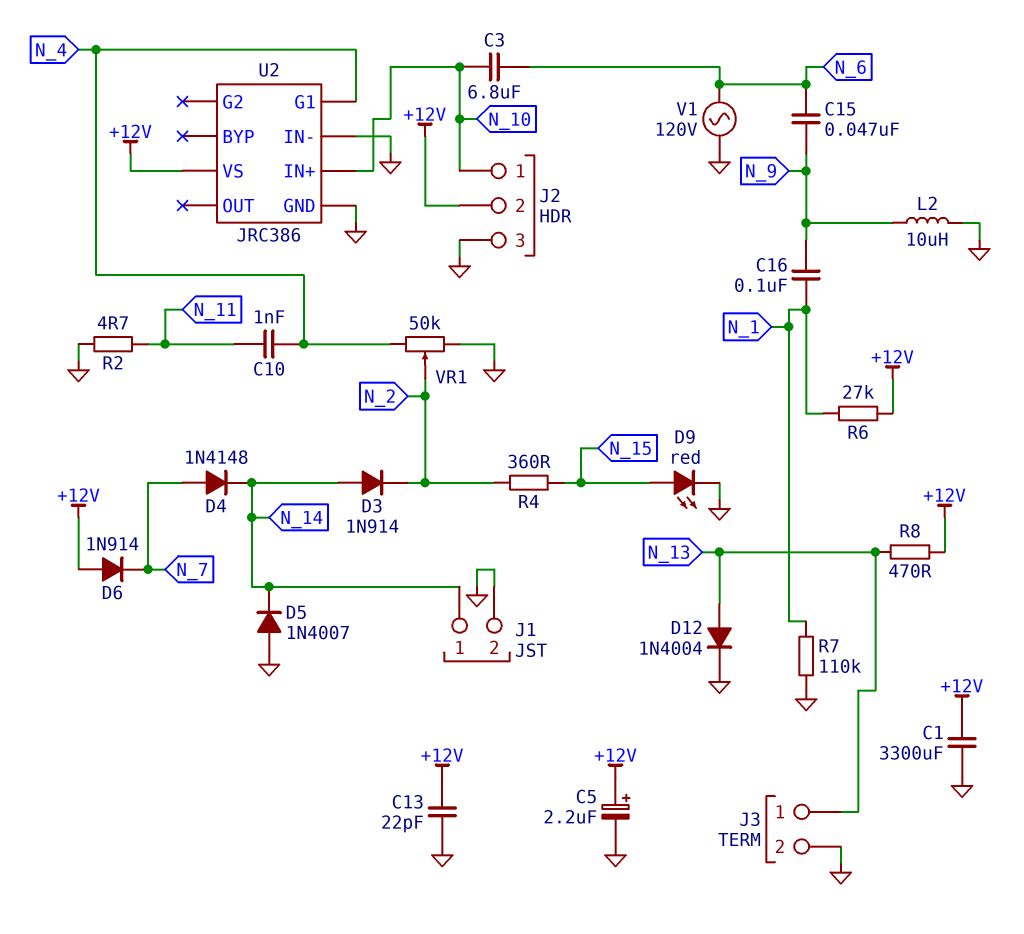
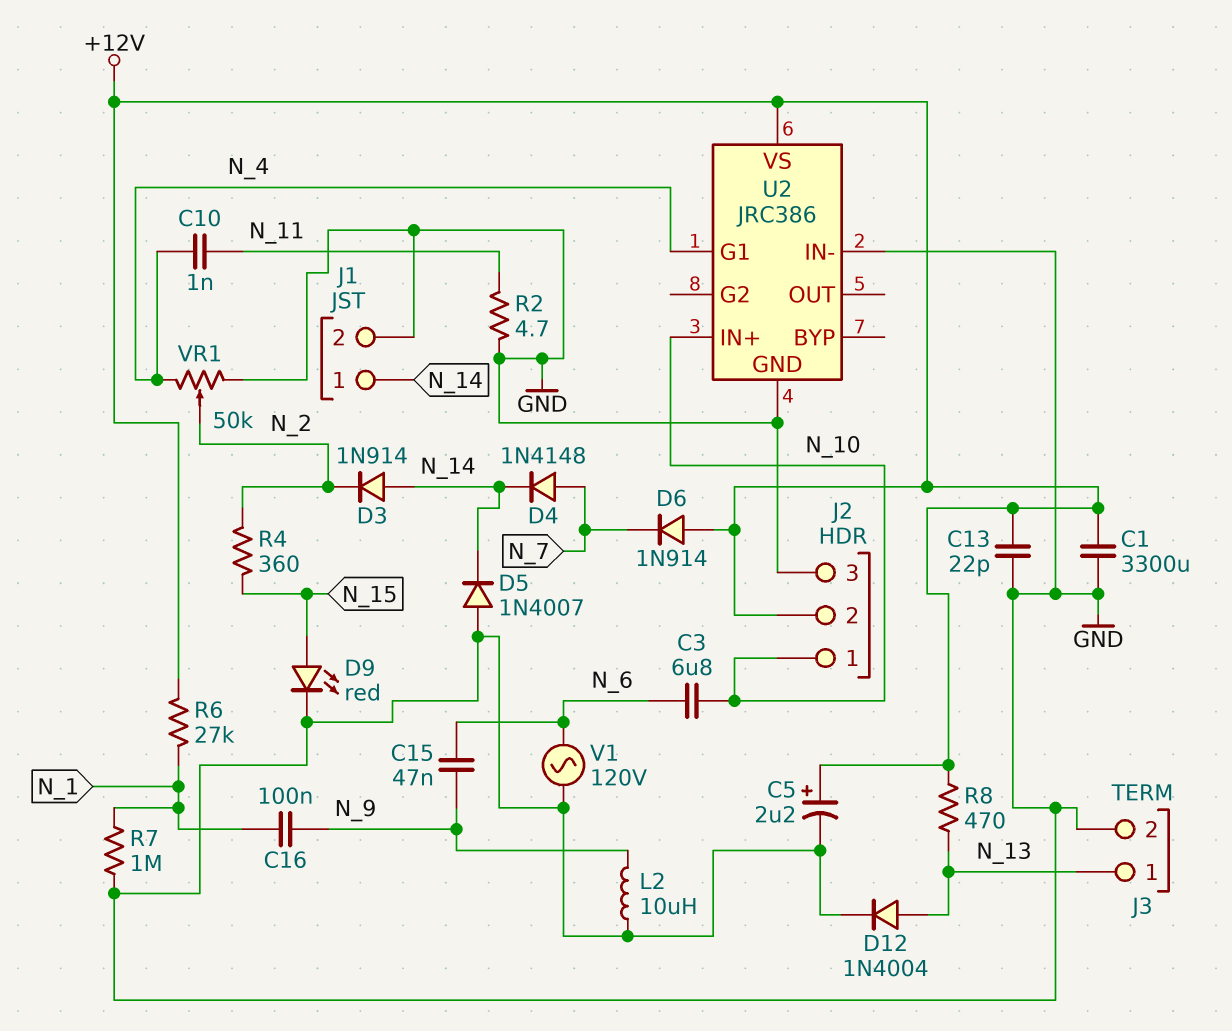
R7: 110k (GND, N_1) -> 1M (GND, N_1)

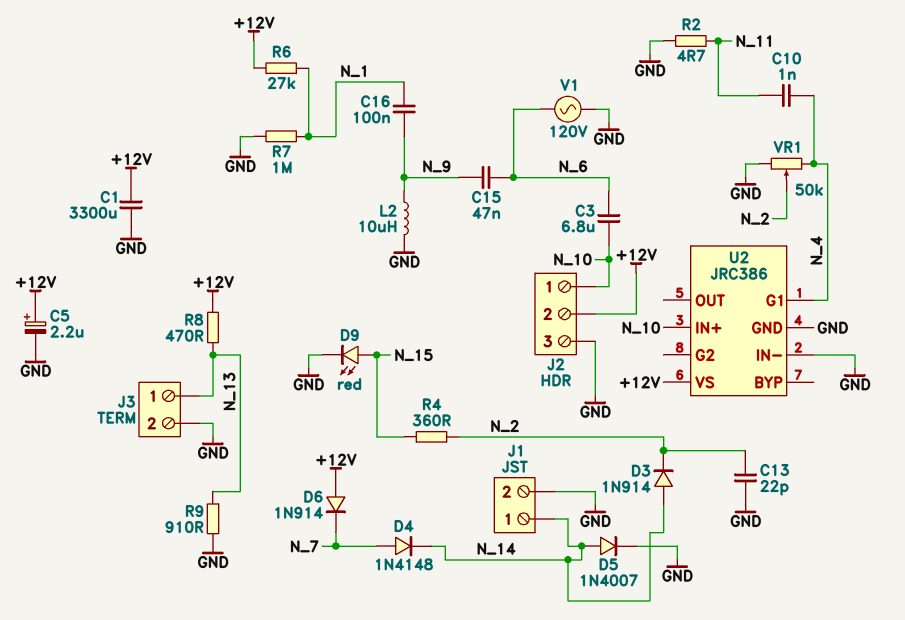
C13: 22pF (+12V, GND) -> 22pF (GND, N_2)
D5: diode 1N4007 (A GND, K N_14) -> diode 1N4007 (A N_14, K GND)
D12: diode 1N4004 (A N_13, K GND) -> none
R9: none -> 910 (GND, N_13)

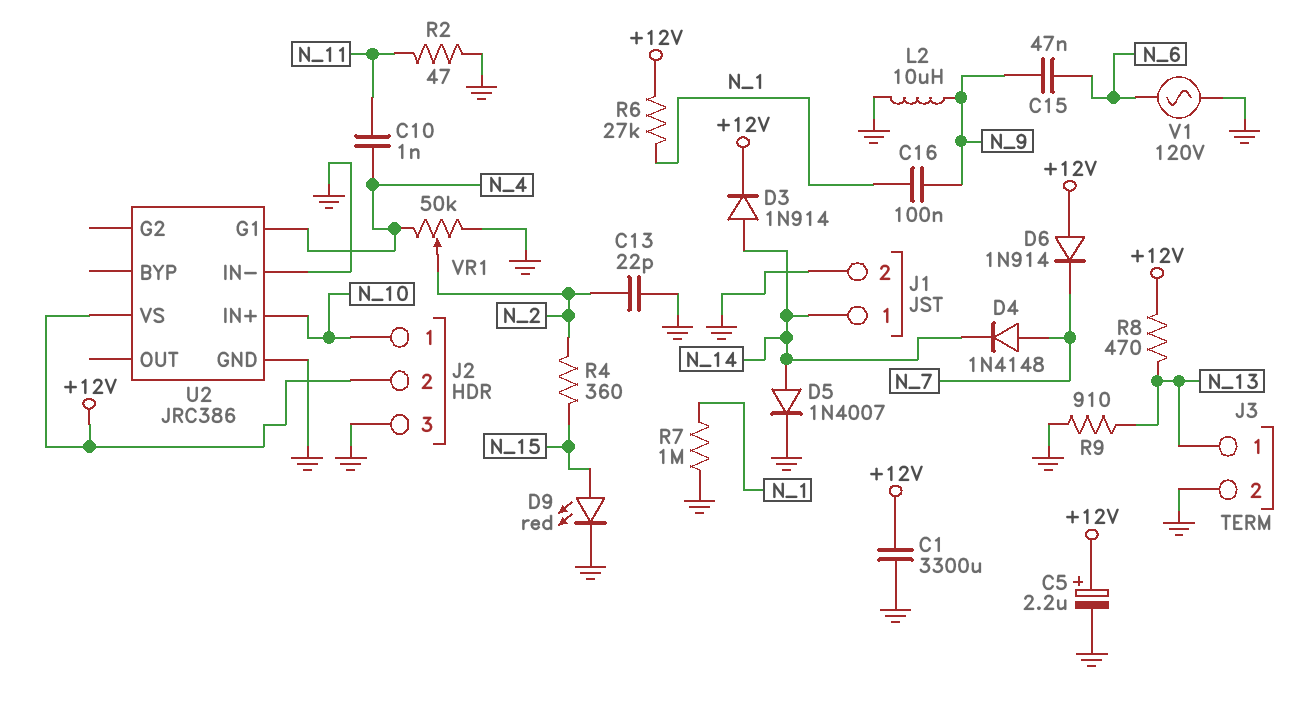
C3: 6.8uF (N_6, N_10) -> none
D3: diode 1N914 (A N_14, K N_2) -> diode 1N914 (A N_14, K +12V)
R2: 4.7 (GND, N_11) -> 47 (GND, N_11)

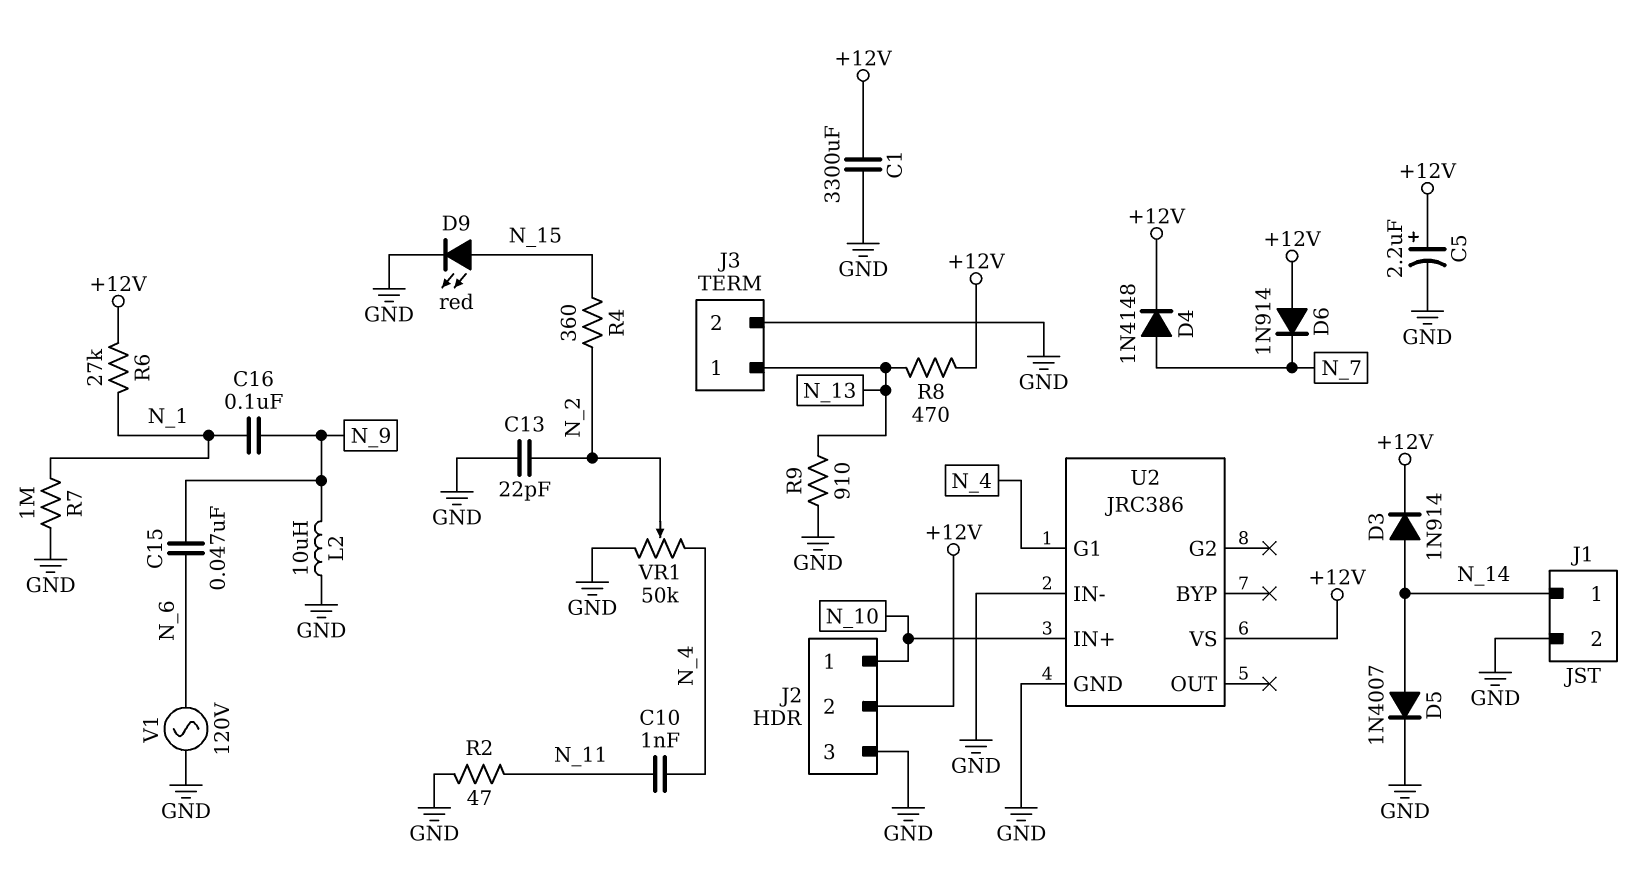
D4: diode 1N4148 (A N_7, K N_14) -> diode 1N4148 (A N_7, K +12V)

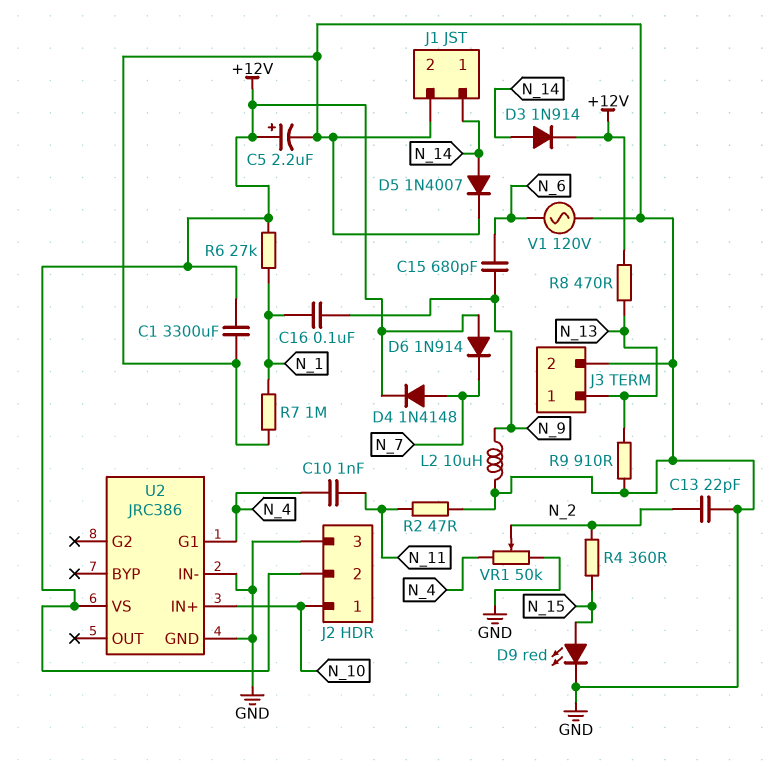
C15: 47nF (N_6, N_9) -> 680pF (N_6, N_9)

